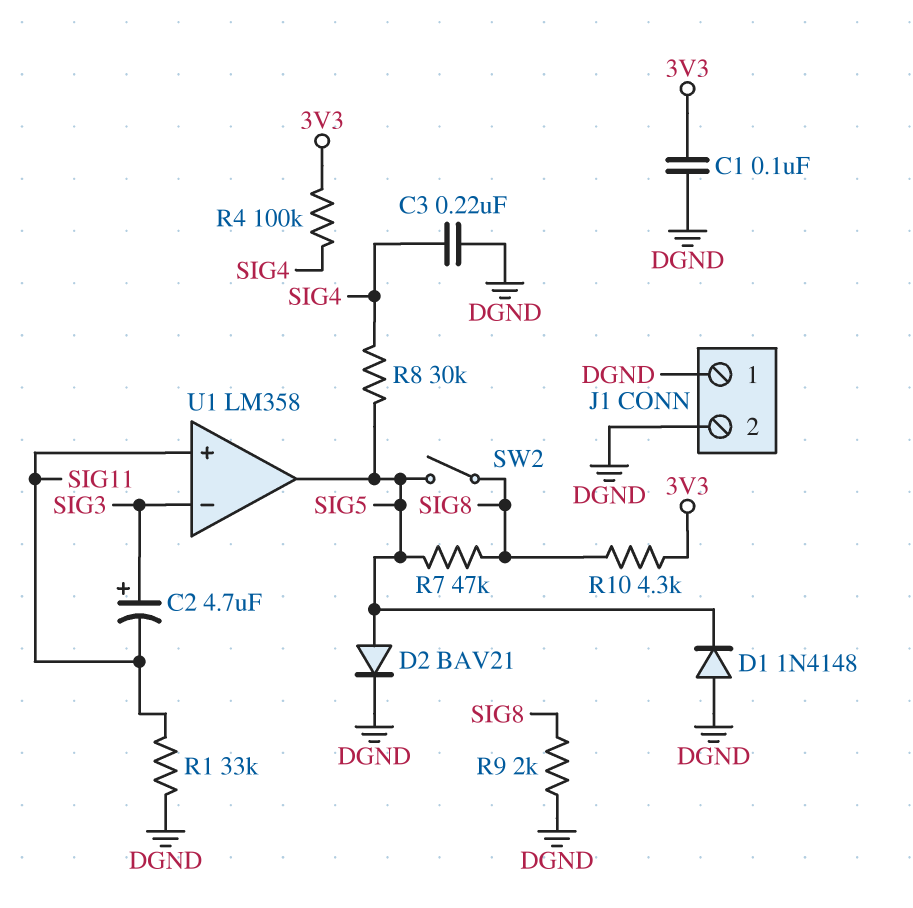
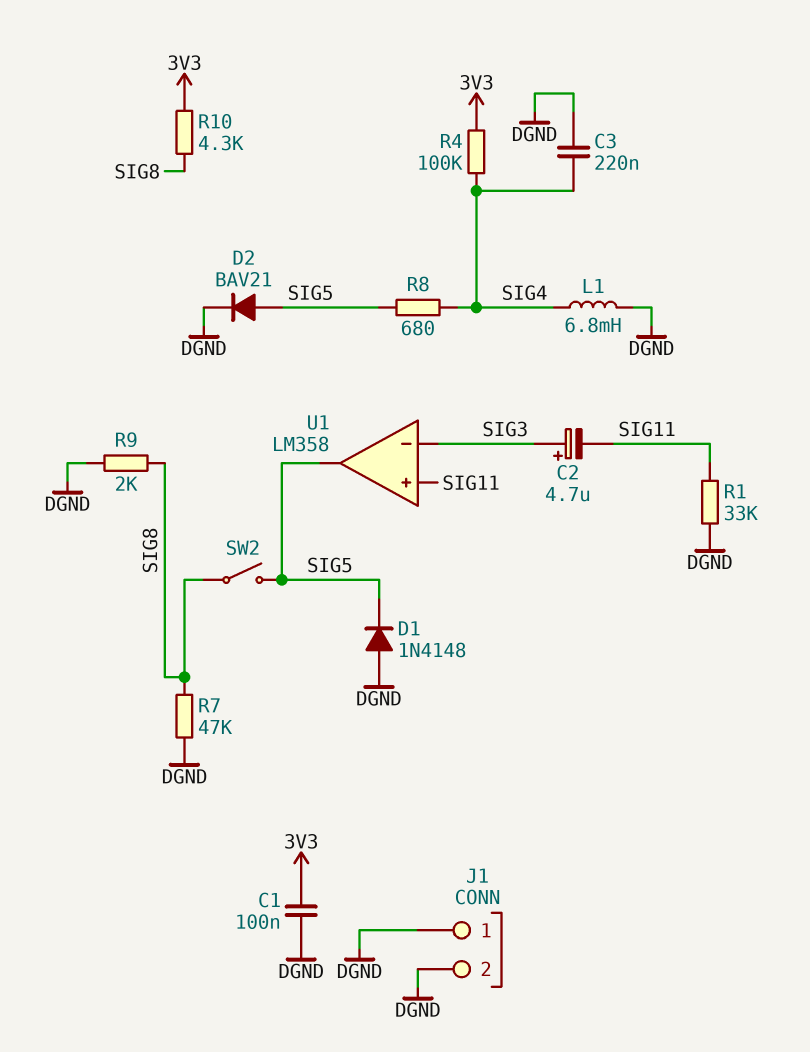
L1: none -> 6.8mH (DGND, SIG4)
R7: 47k (SIG5, SIG8) -> 47k (DGND, SIG8)
R8: 30k (SIG4, SIG5) -> 680 (SIG4, SIG5)

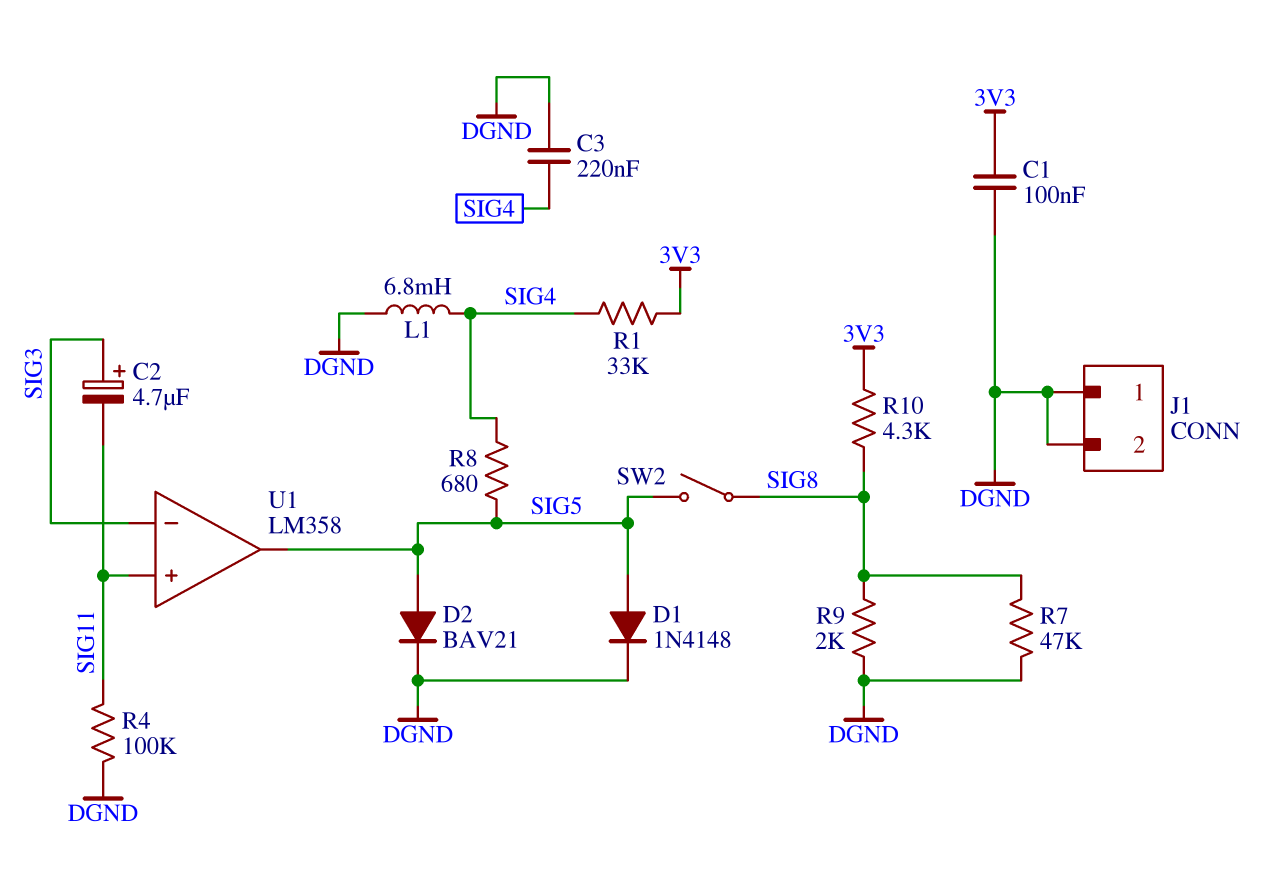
D1: diode 1N4148 (A DGND, K SIG5) -> diode 1N4148 (A SIG5, K DGND)
R1: 33k (DGND, SIG11) -> 33k (3V3, SIG4)
R4: 100k (3V3, SIG4) -> 100k (DGND, SIG11)

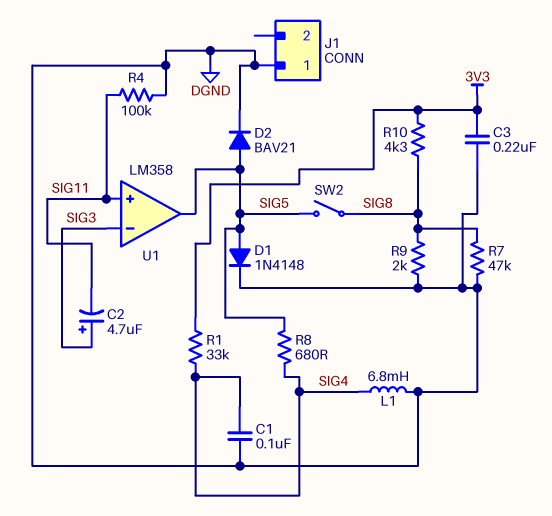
C1: 100nF (3V3, DGND) -> 100nF (DGND, SIG4)
C3: 220nF (DGND, SIG4) -> 220nF (3V3, DGND)
J1 pin 2: DGND -> none

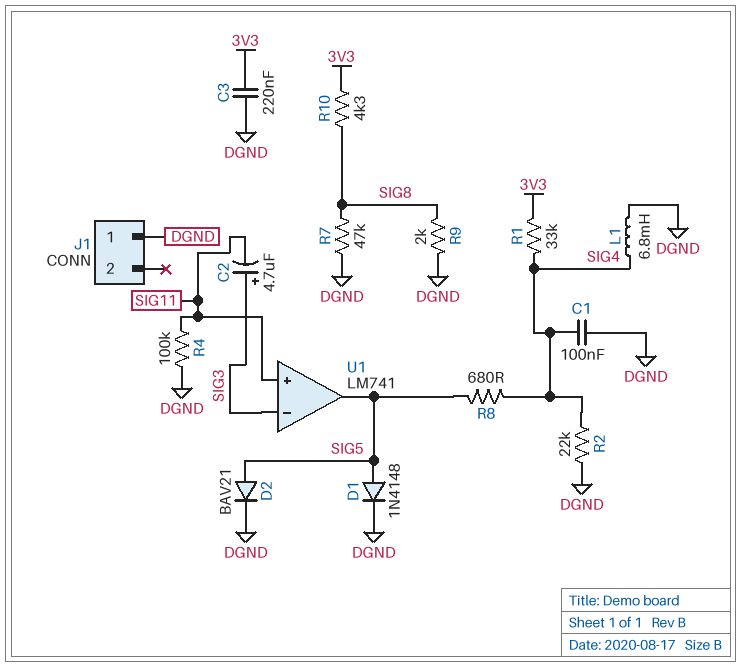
R2: none -> 22k (DGND, SIG4)
SW2: switch (SIG5, SIG8) -> none
U1: LM358 -> LM741

